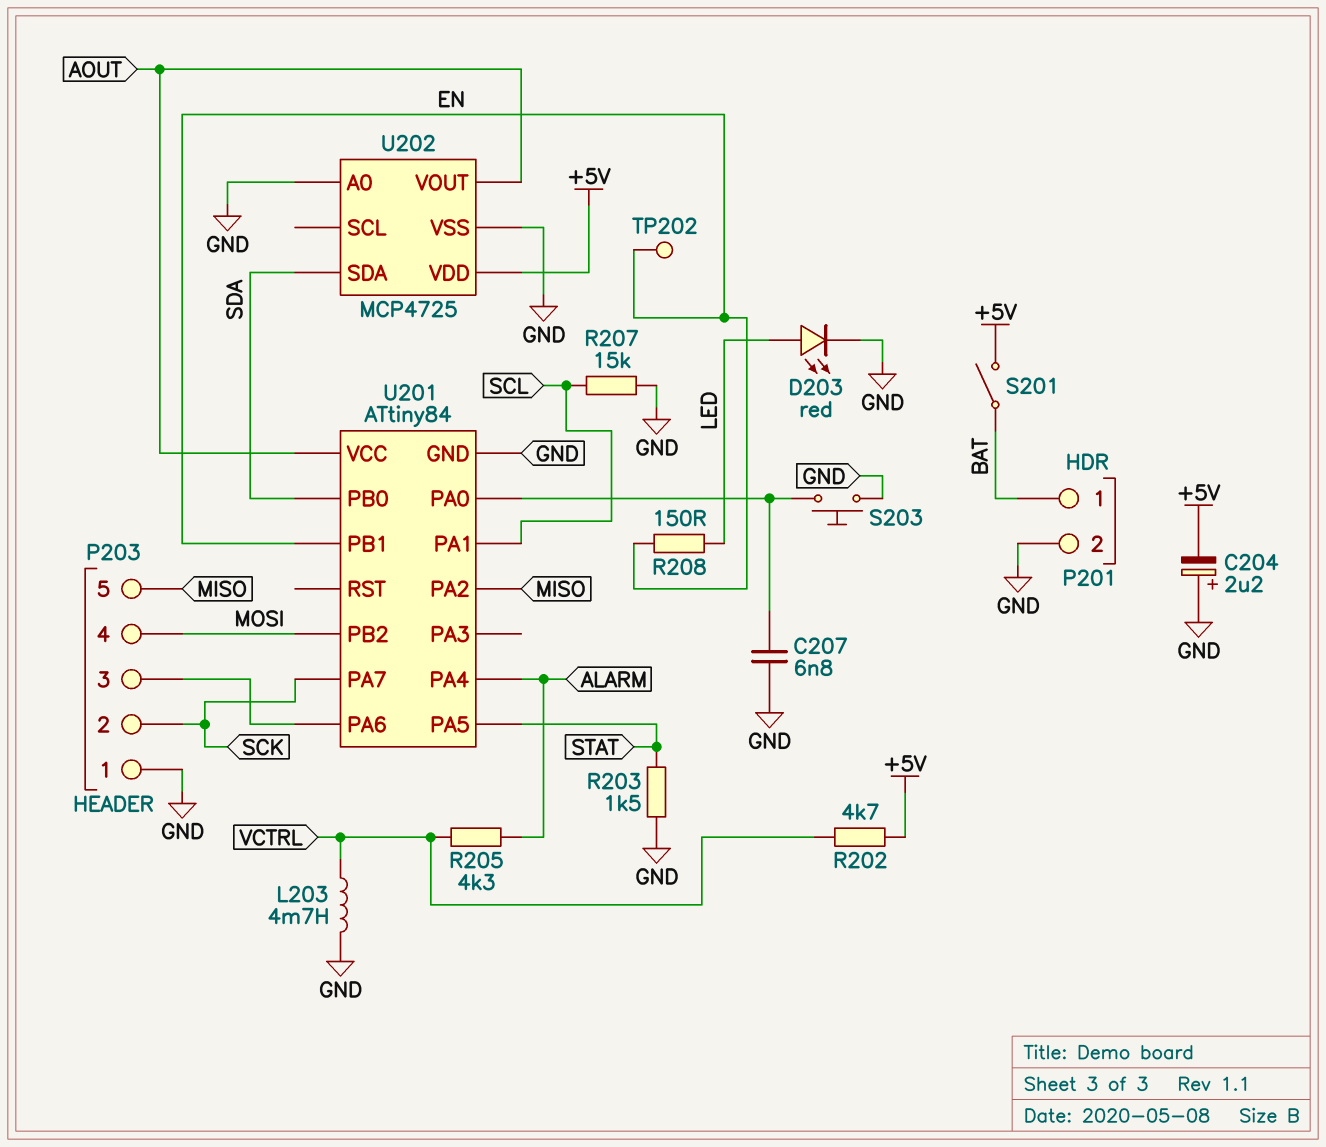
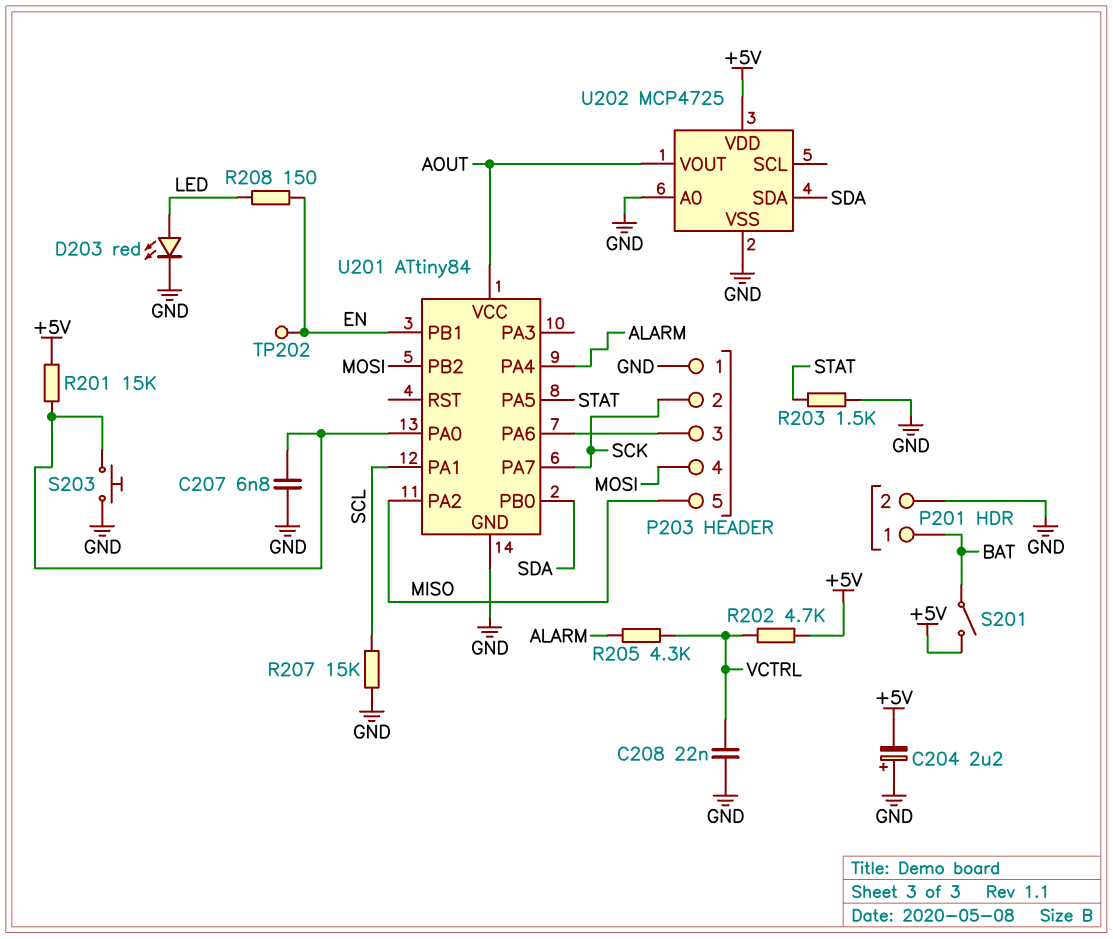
C208: none -> 22nF (GND, VCTRL)
L203: 4.7mH (GND, VCTRL) -> none
R201: none -> 15k (+5V, U201/PA0)

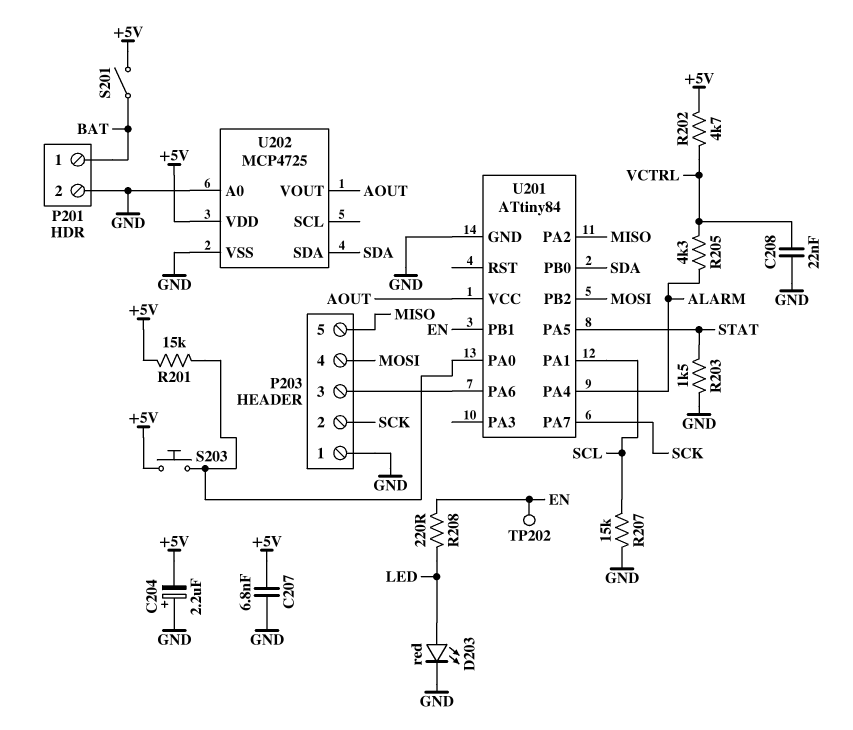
C207: 6.8nF (GND, U201/PA0) -> 6.8nF (+5V, GND)
R208: 150 (EN, LED) -> 220 (EN, LED)
S203: button (GND, U201/PA0) -> button (+5V, U201/PA0)

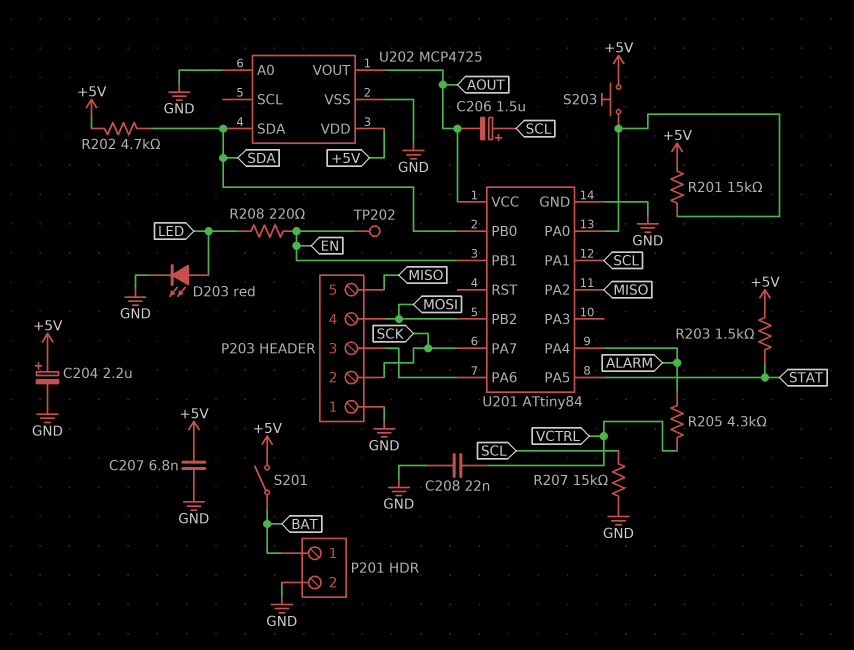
C204: 2.2uF (plus GND, minus +5V) -> 2.2uF (plus +5V, minus GND)
C206: none -> 1.5uF (plus SCL, minus AOUT)
R202: 4.7k (+5V, VCTRL) -> 4.7k (+5V, SDA)
R203: 1.5k (GND, STAT) -> 1.5k (+5V, STAT)

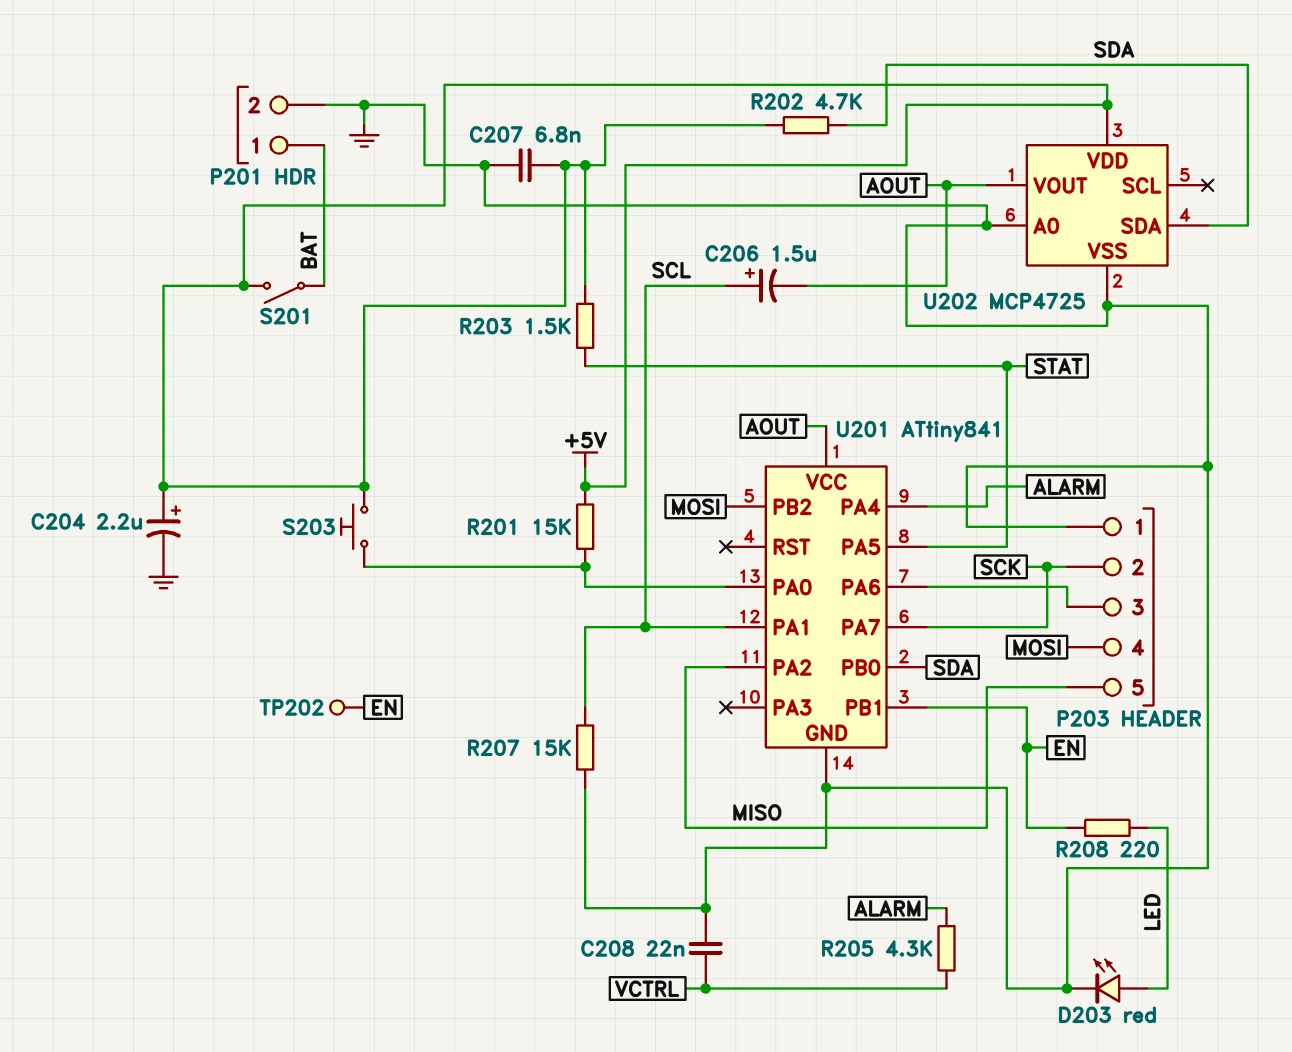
U201: ATtiny84 -> ATtiny841

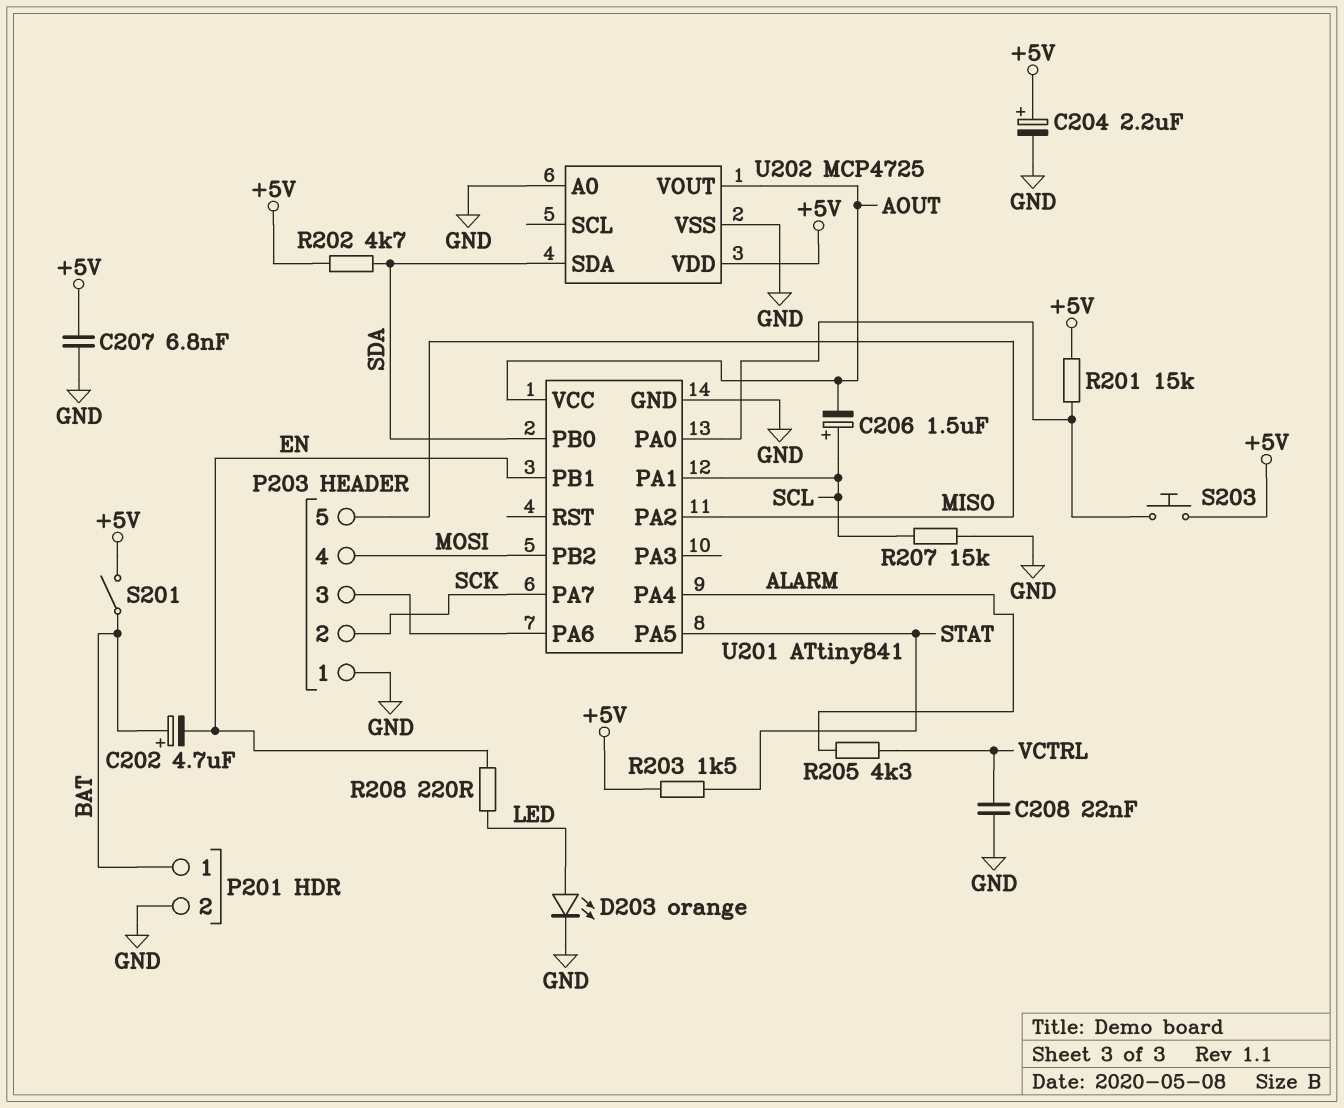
C202: none -> 4.7uF (plus BAT, minus EN)
D203: LED red (A LED, K GND) -> LED orange (A LED, K GND)
TP202: test point (EN) -> none

